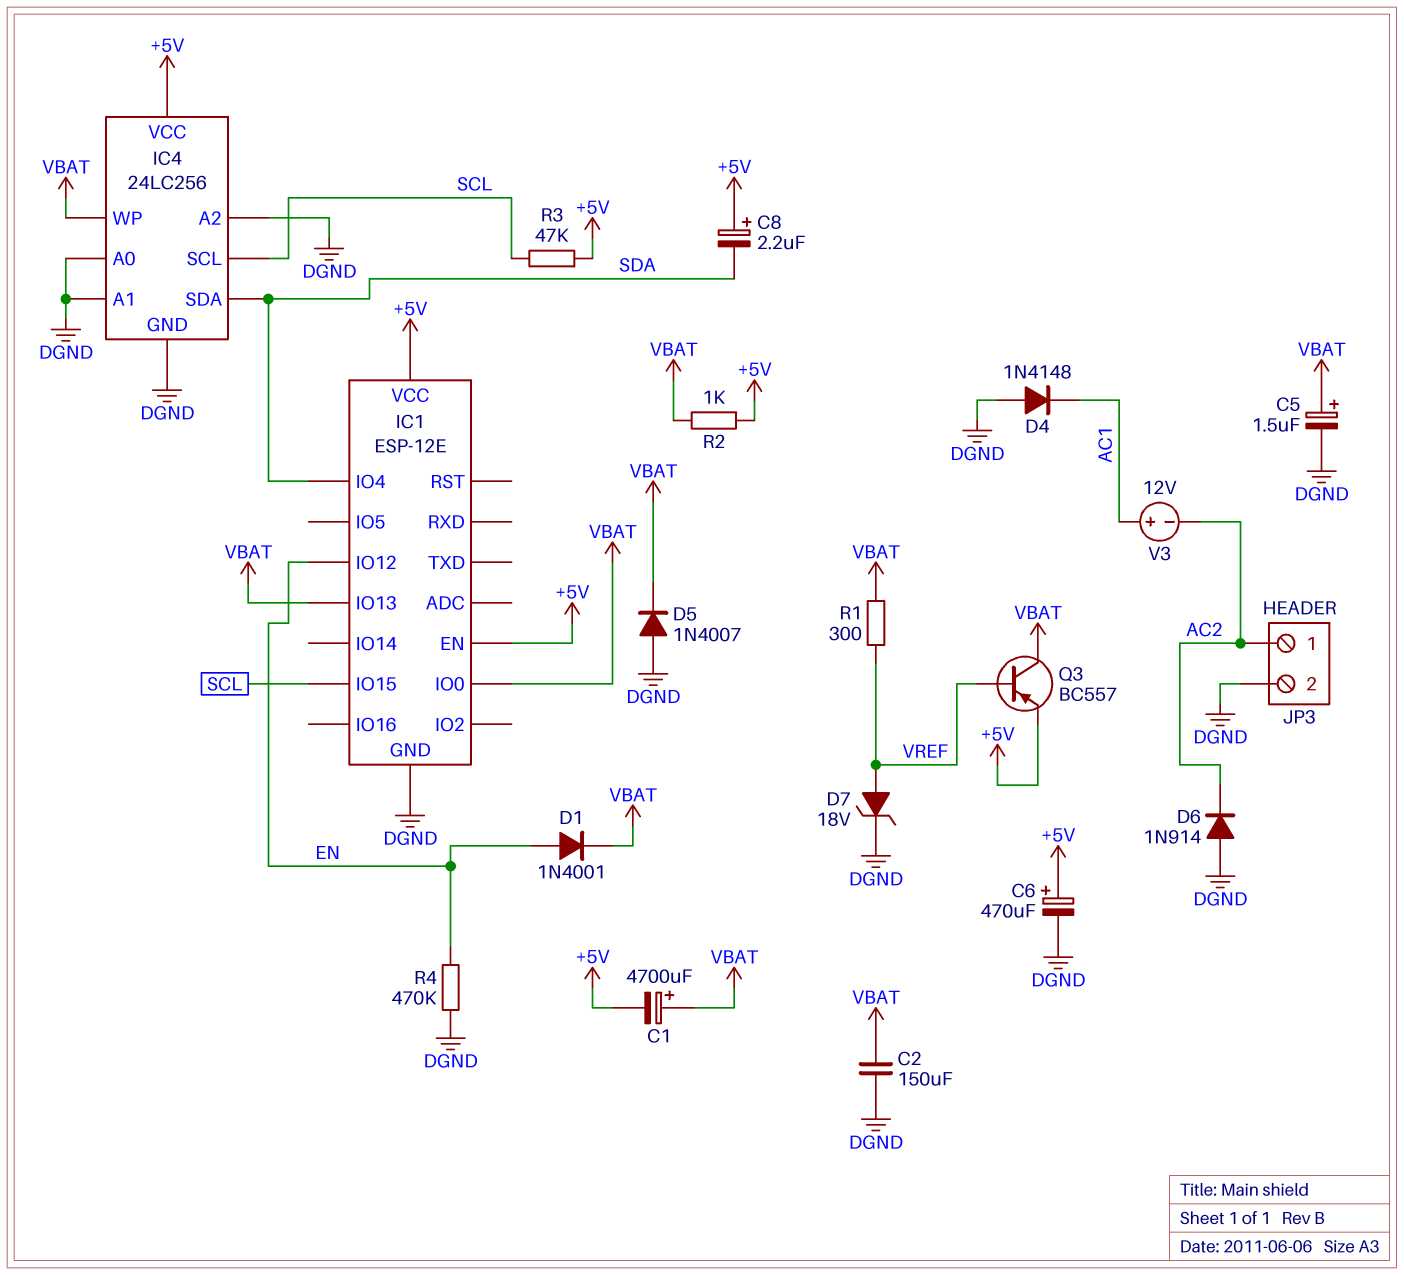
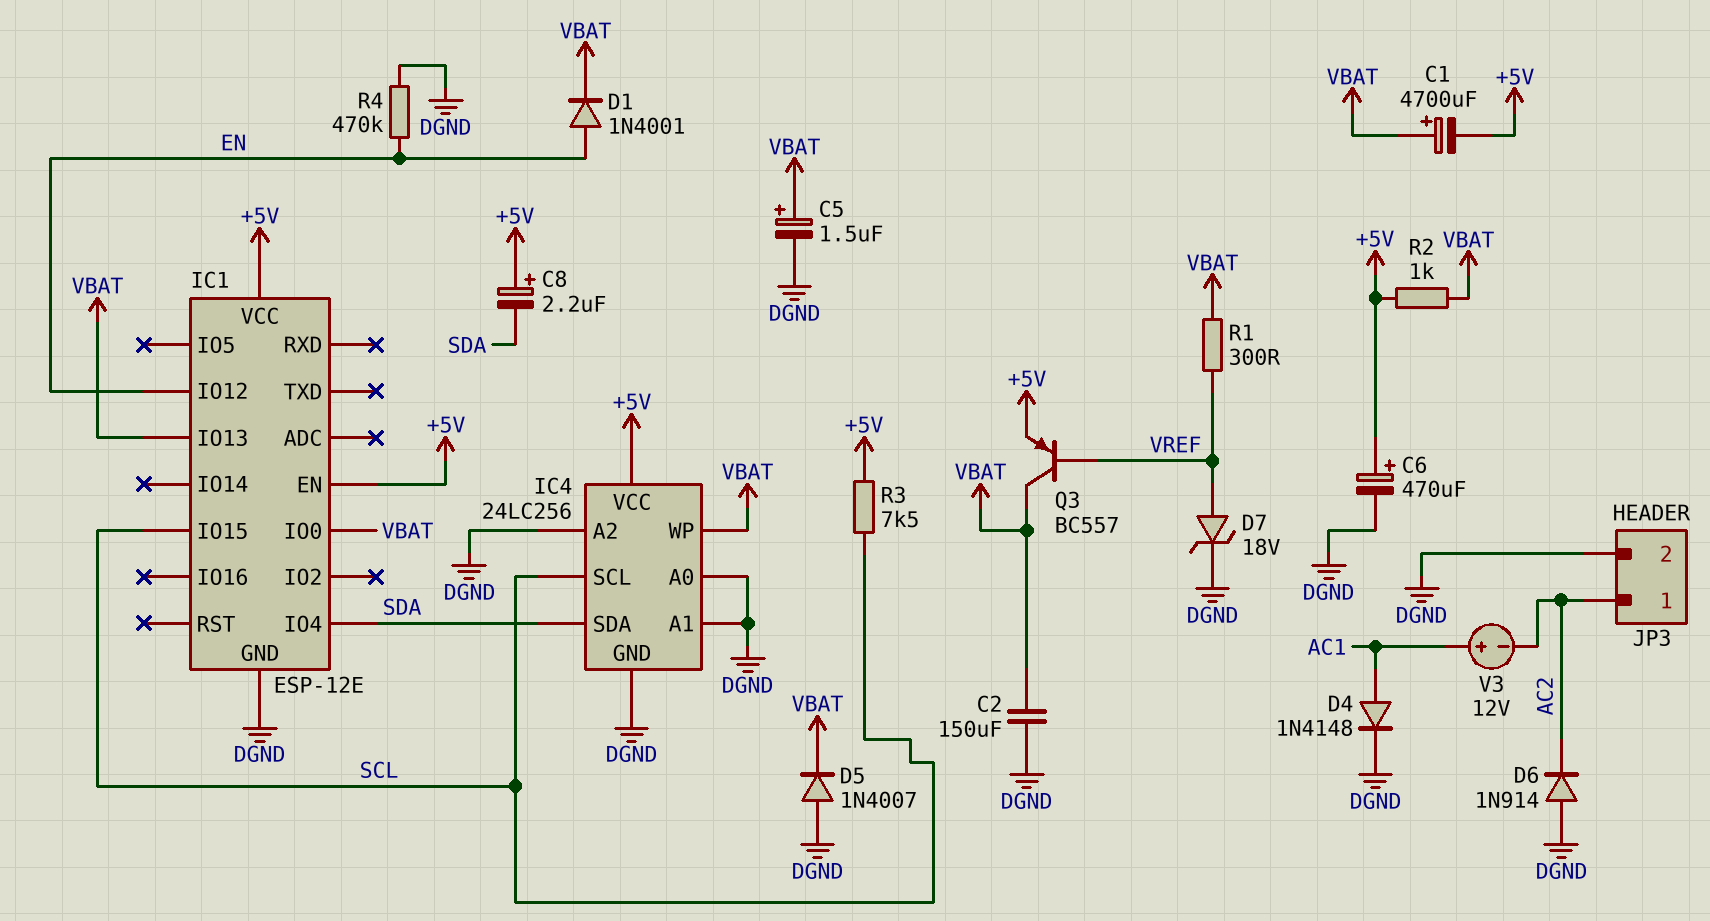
D4: diode 1N4148 (A DGND, K AC1) -> diode 1N4148 (A AC1, K DGND)
R3: 47k (+5V, SCL) -> 7.5k (+5V, SCL)

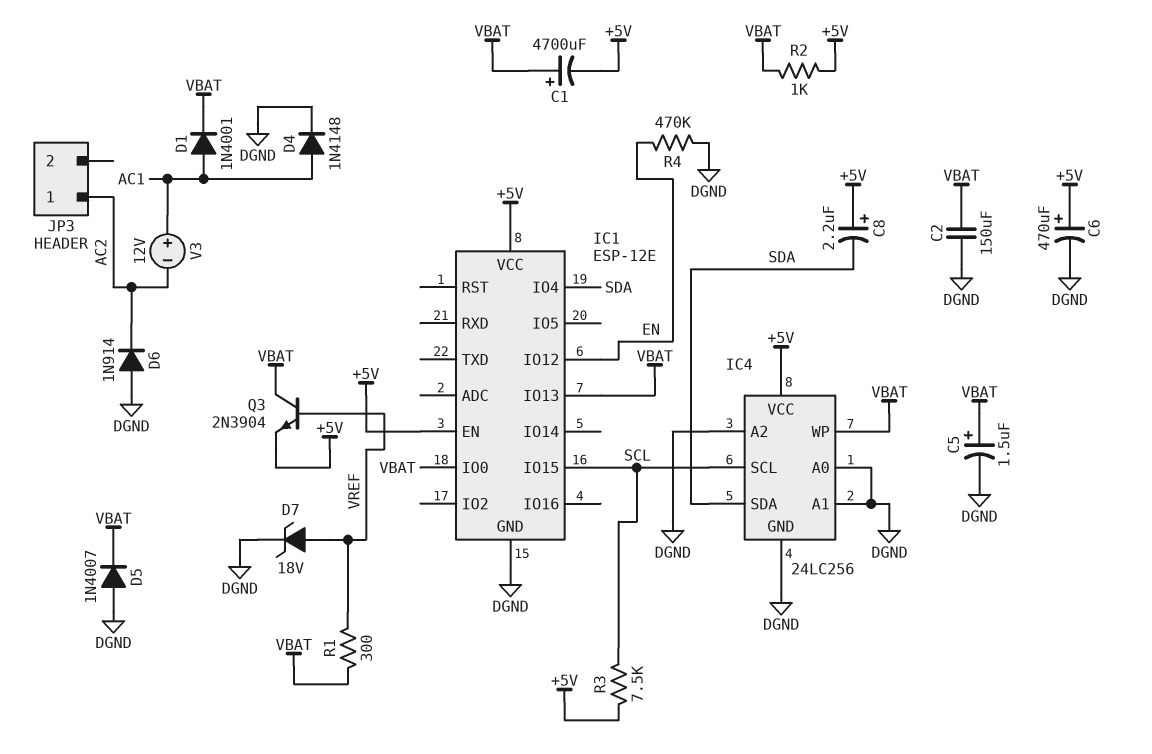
D1: diode 1N4001 (A EN, K VBAT) -> diode 1N4001 (A AC1, K VBAT)
JP3 pin 2: DGND -> none
Q3: PNP BC557 (B VREF, C VBAT, E +5V) -> NPN 2N3904 (B VREF, C VBAT, E +5V)

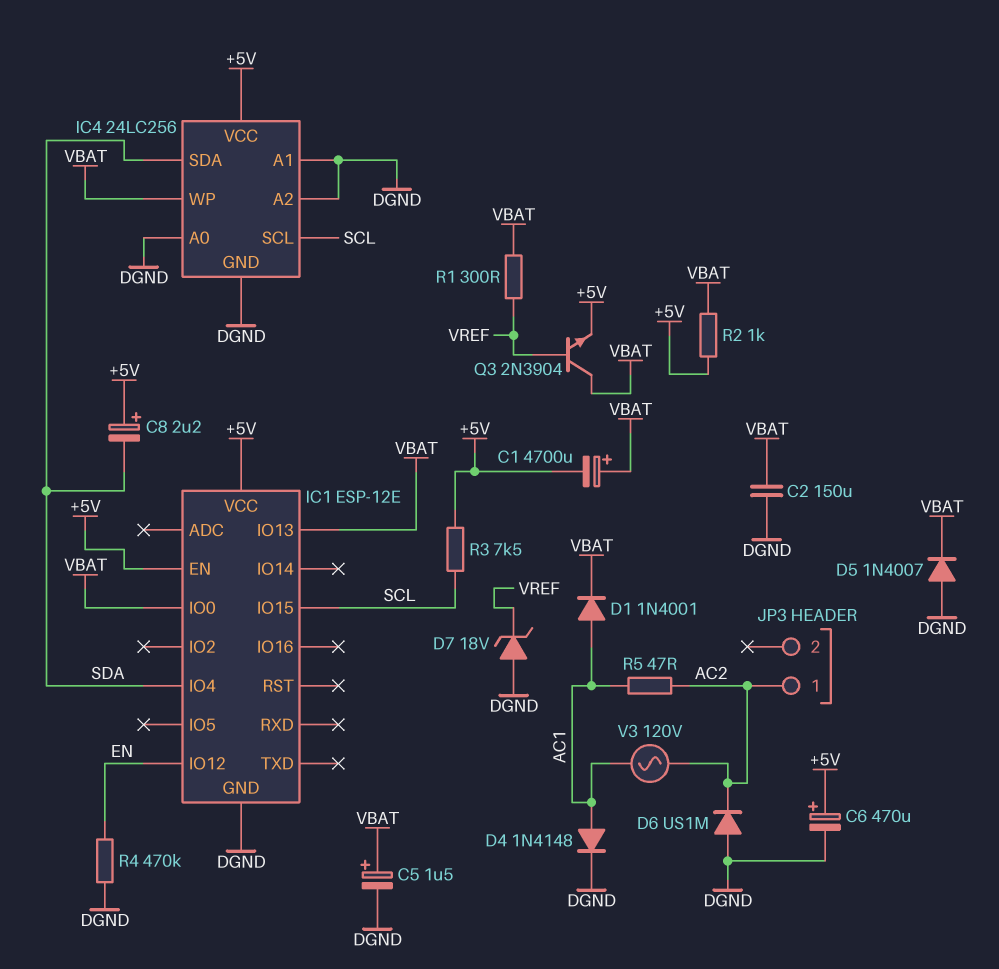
D6: diode 1N914 (A DGND, K AC2) -> diode US1M (A DGND, K AC2)
D7: zener 18V (A VREF, K DGND) -> zener 18V (A DGND, K VREF)
R5: none -> 47 (AC1, AC2)
V3: 12V (plus AC1, minus AC2) -> AC 120V (AC1, AC2)

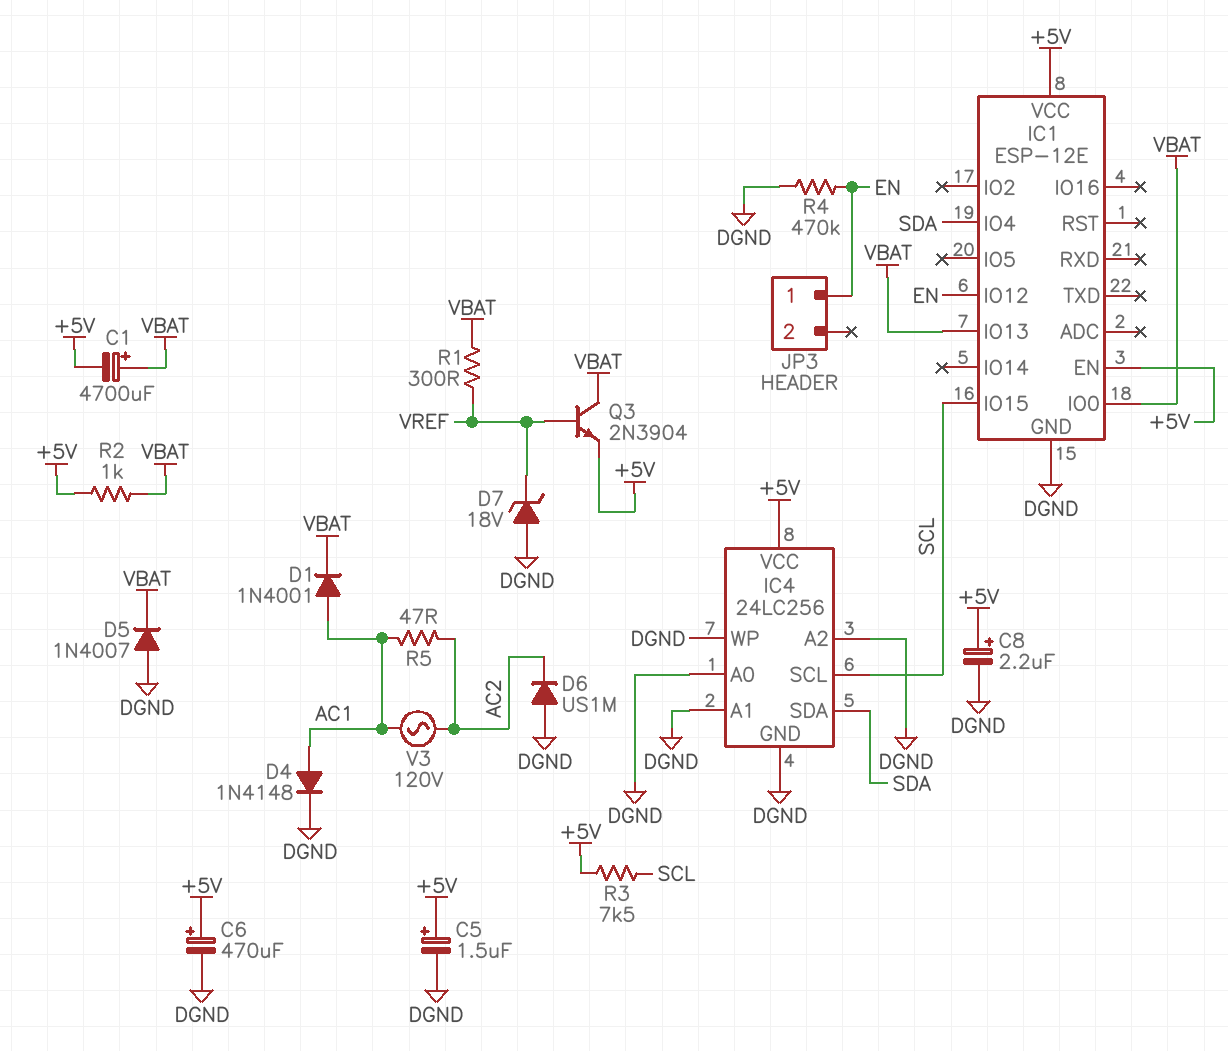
C2: 150uF (DGND, VBAT) -> none
C5: 1.5uF (plus VBAT, minus DGND) -> 1.5uF (plus +5V, minus DGND)
C8: 2.2uF (plus +5V, minus SDA) -> 2.2uF (plus +5V, minus DGND)
IC4 pin WP: VBAT -> DGND
JP3 pin 1: AC2 -> EN

